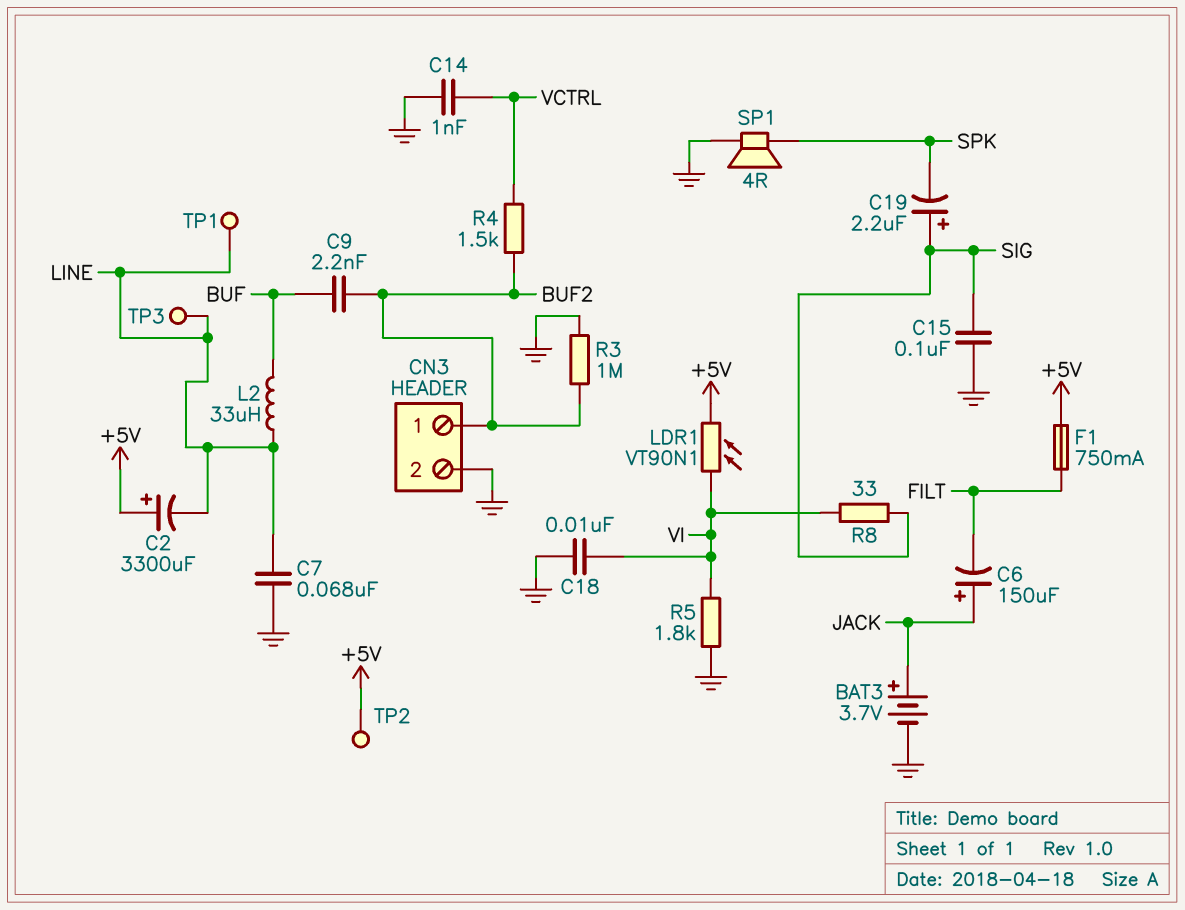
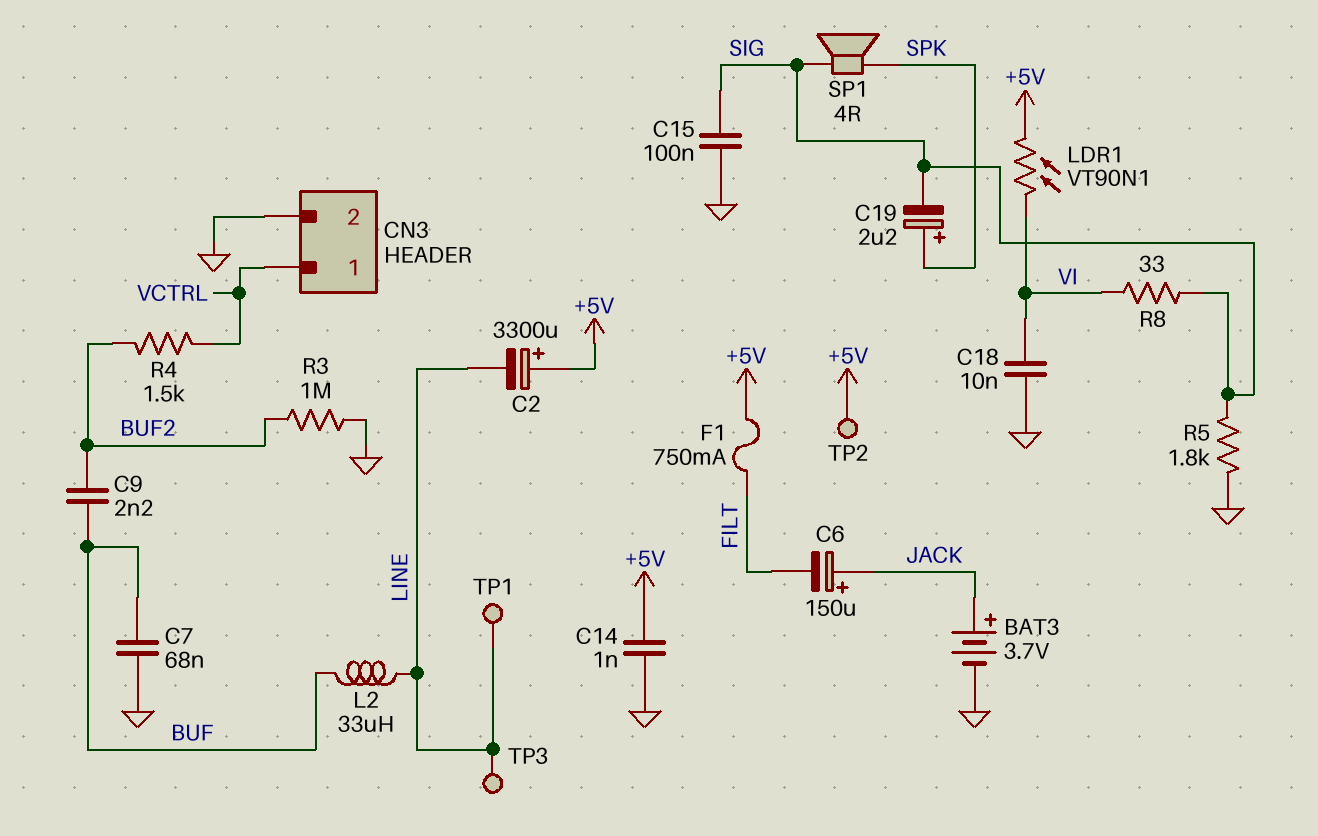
C7: 68nF (GND, LINE) -> 68nF (BUF, GND)
C14: 1nF (GND, VCTRL) -> 1nF (+5V, GND)
C19: 2.2uF (plus SIG, minus SPK) -> 2.2uF (plus SPK, minus SIG)
CN3 pin 1: BUF2 -> VCTRL
R5: 1.8k (GND, VI) -> 1.8k (GND, SIG)
SP1: speaker 4R (GND, SPK) -> speaker 4R (SIG, SPK)

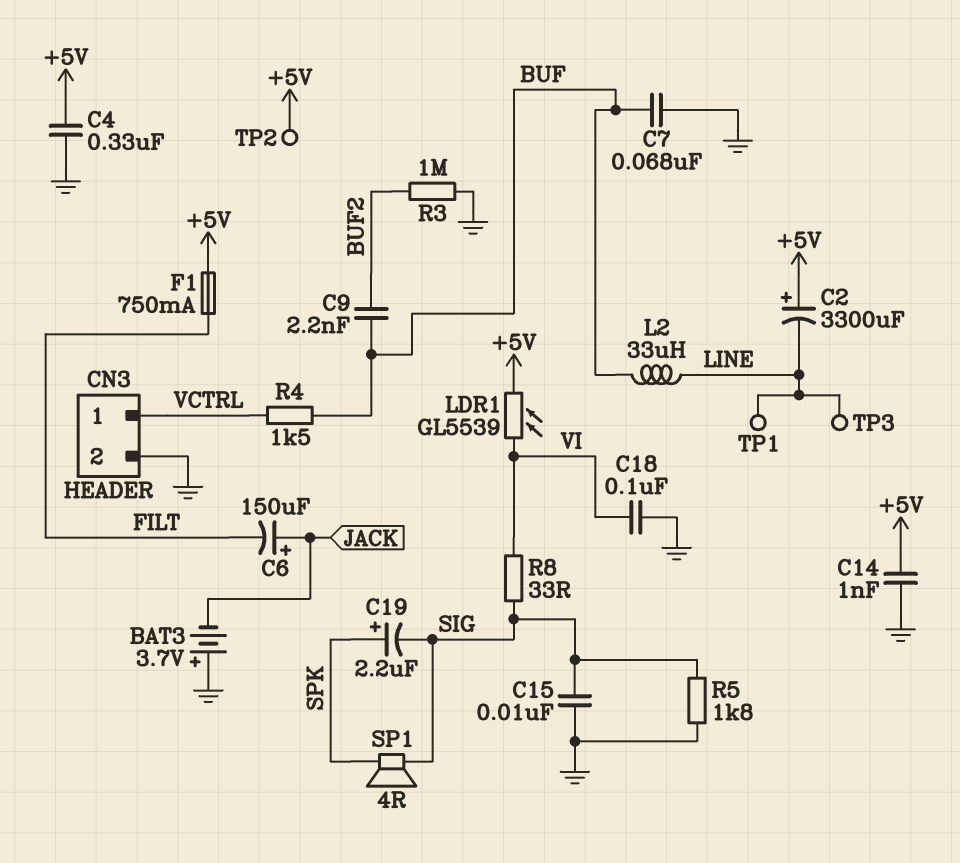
BAT3: 3.7V (plus JACK, minus GND) -> 3.7V (plus GND, minus JACK)
C4: none -> 330nF (+5V, GND)
C15: 100nF (GND, SIG) -> 10nF (GND, SIG)
C18: 10nF (GND, VI) -> 100nF (GND, VI)
LDR1: VT90N1 (+5V, VI) -> GL5539 (+5V, VI)
R4: 1.5k (BUF2, VCTRL) -> 1.5k (BUF, VCTRL)

